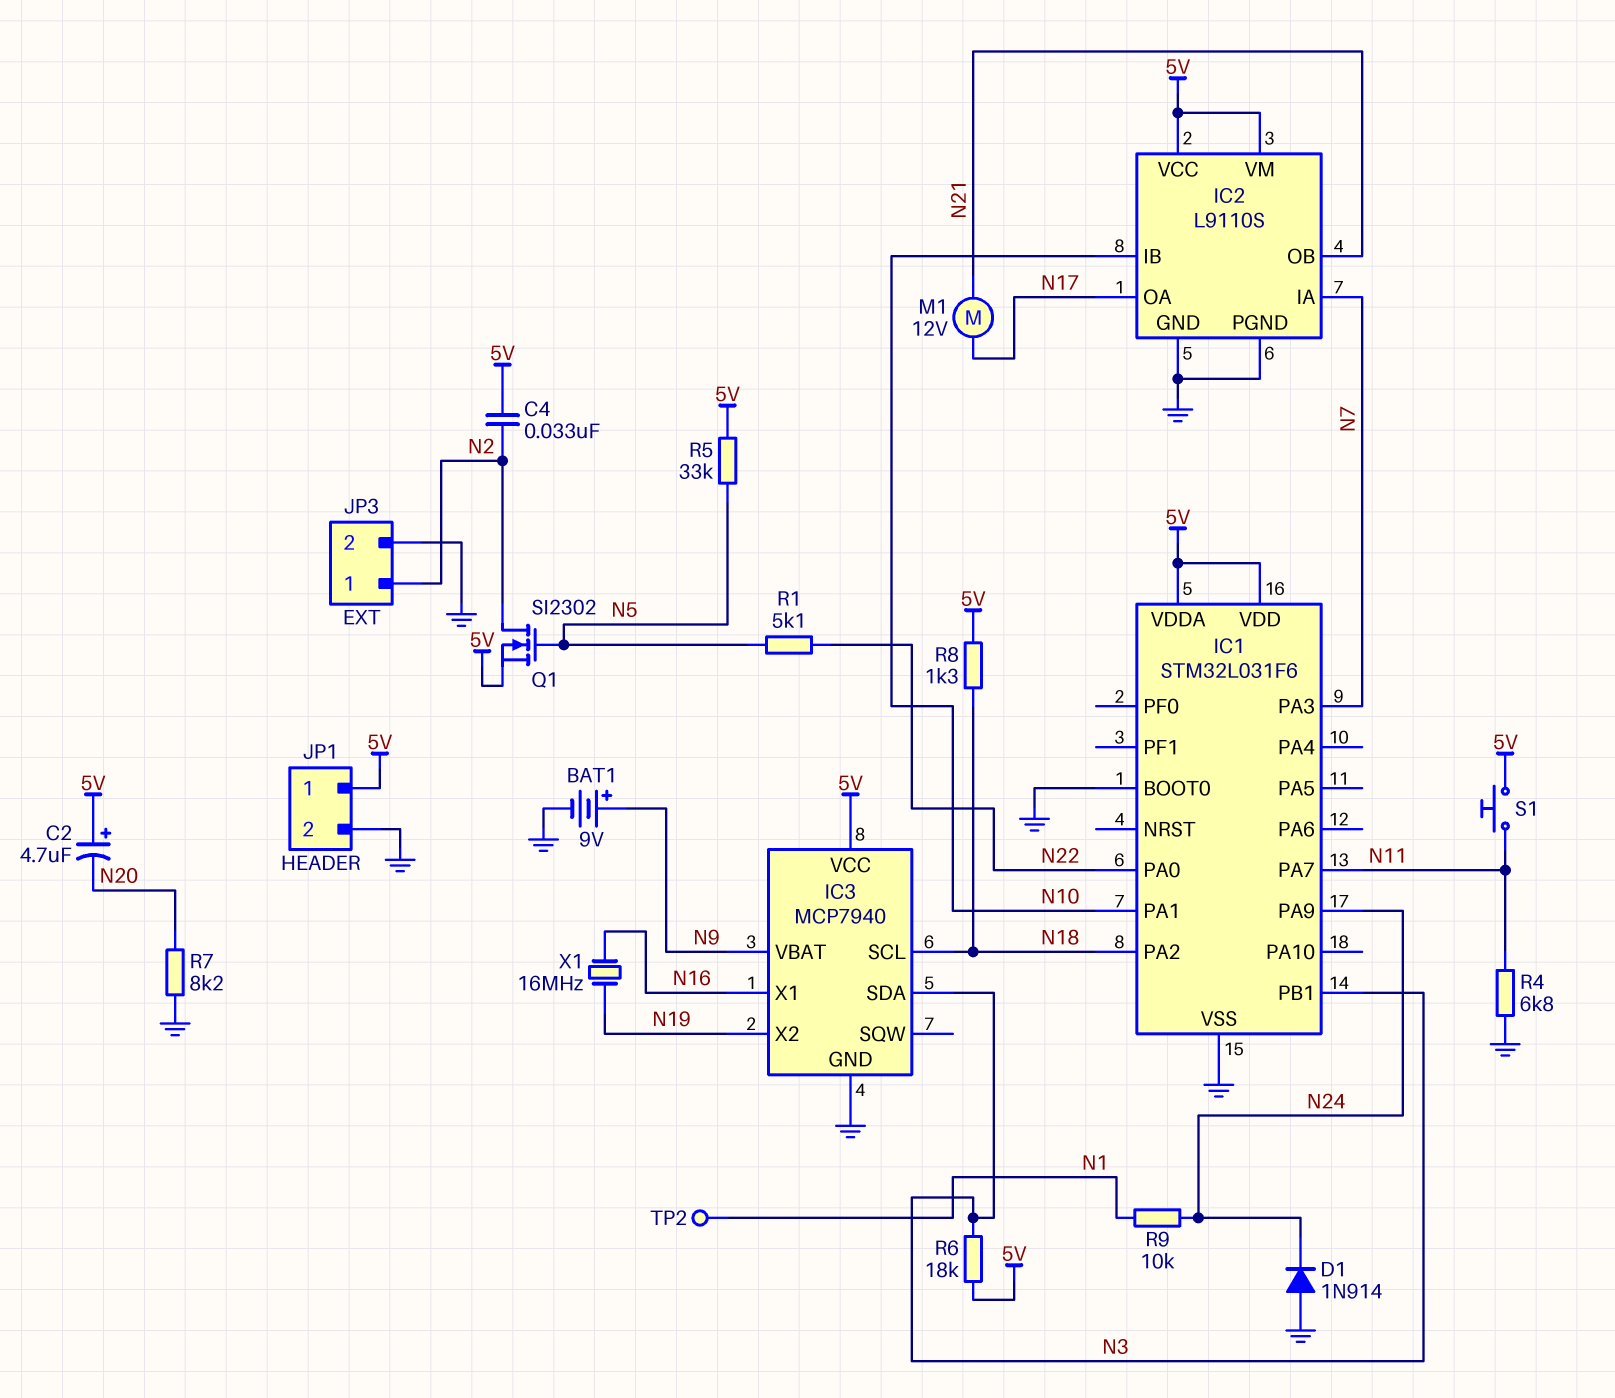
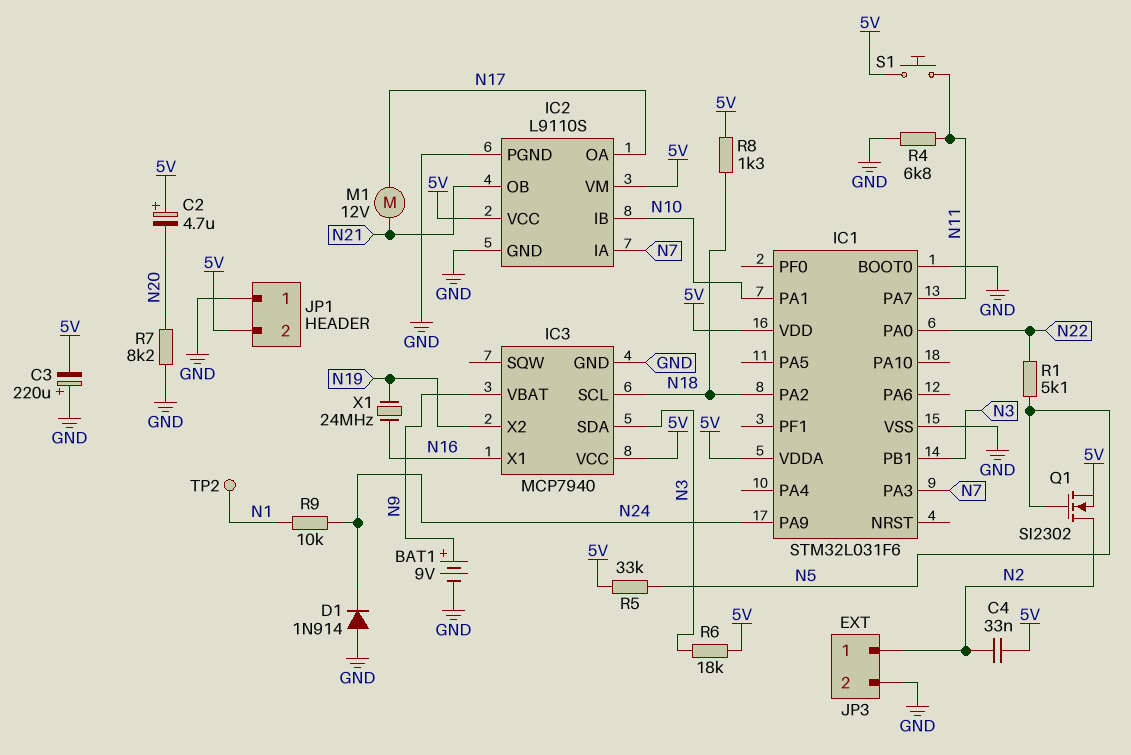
C3: none -> 220uF (plus GND, minus 5V)
JP1 pin 1: 5V -> GND
JP1 pin 2: GND -> 5V
X1: 16MHz (N16, N19) -> 24MHz (N16, N19)

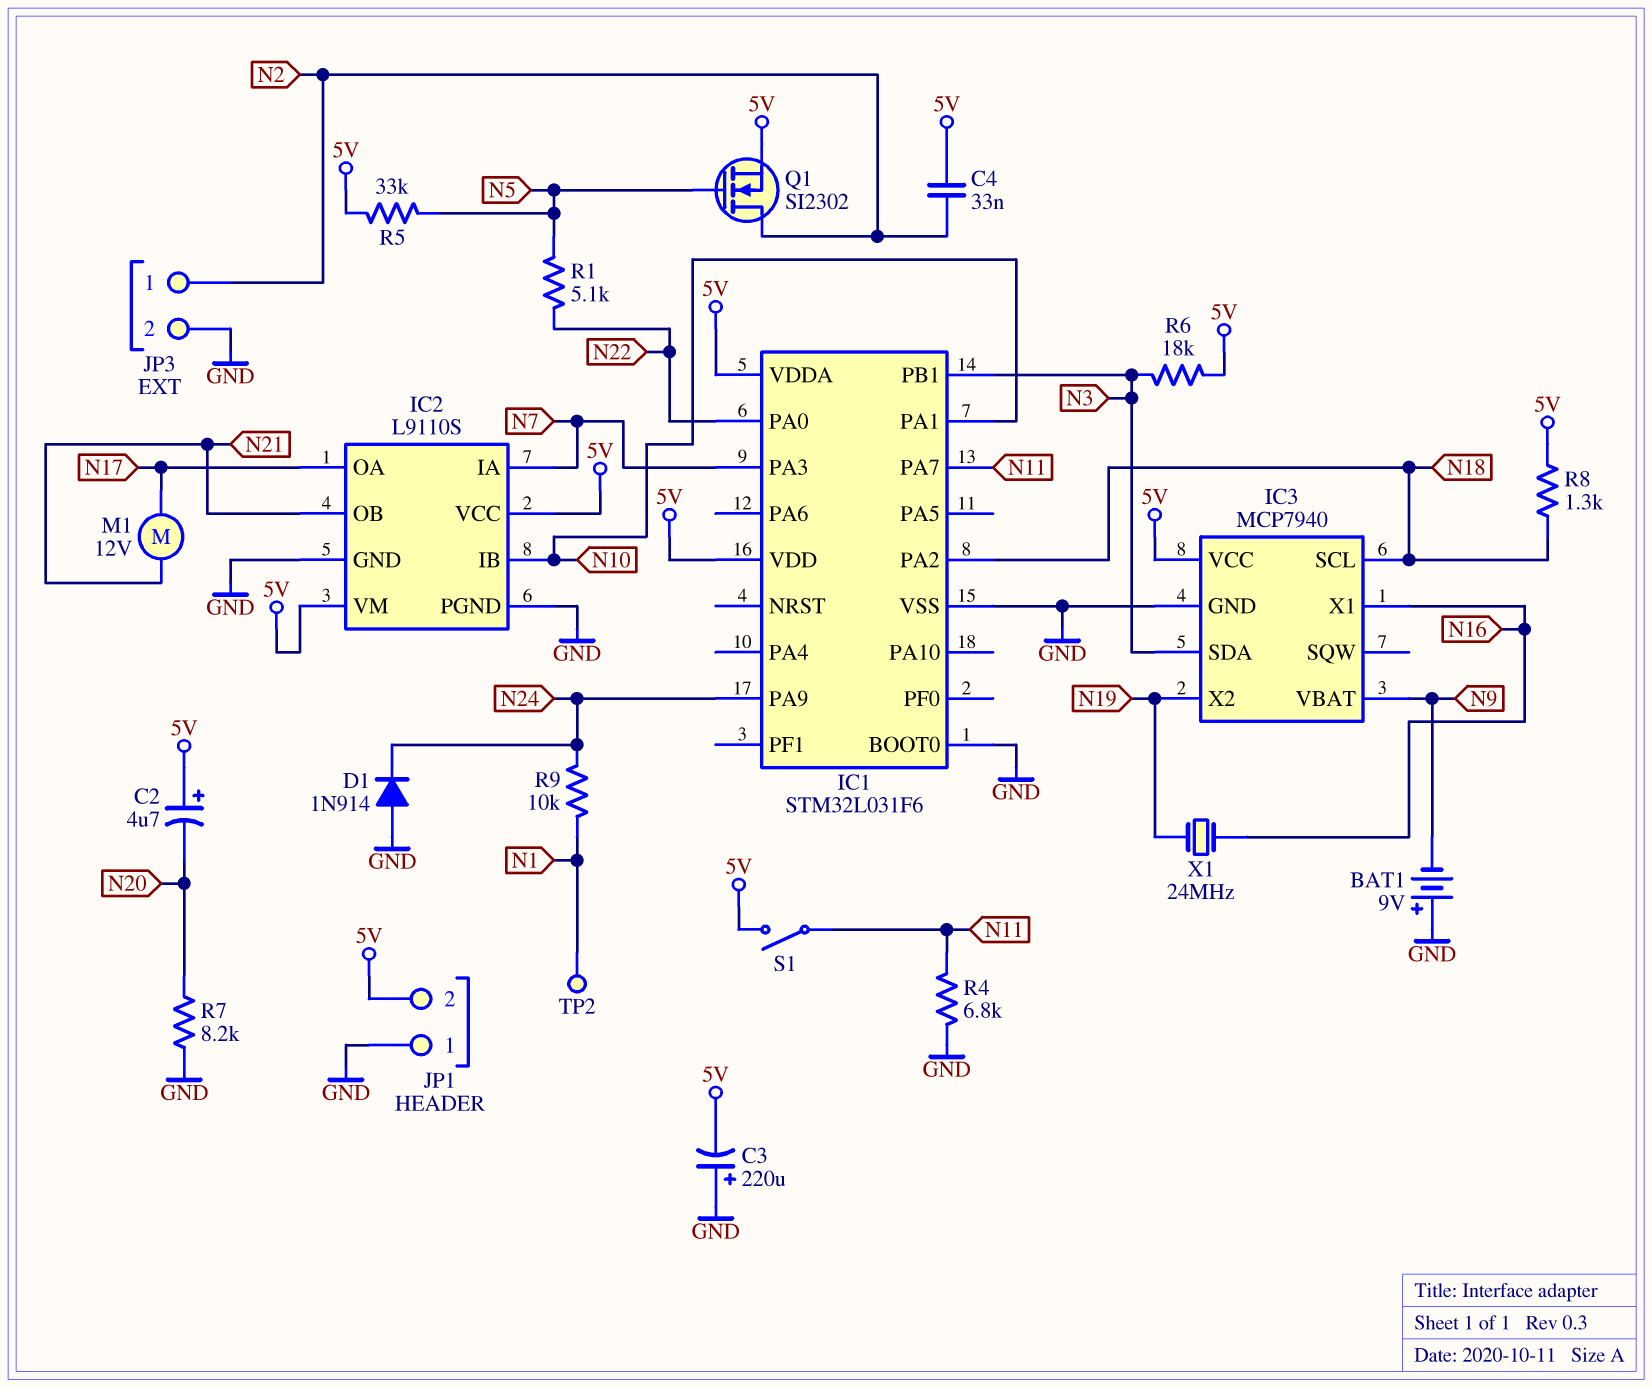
BAT1: 9V (plus N9, minus GND) -> 9V (plus GND, minus N9)
S1: button (5V, N11) -> switch (5V, N11)

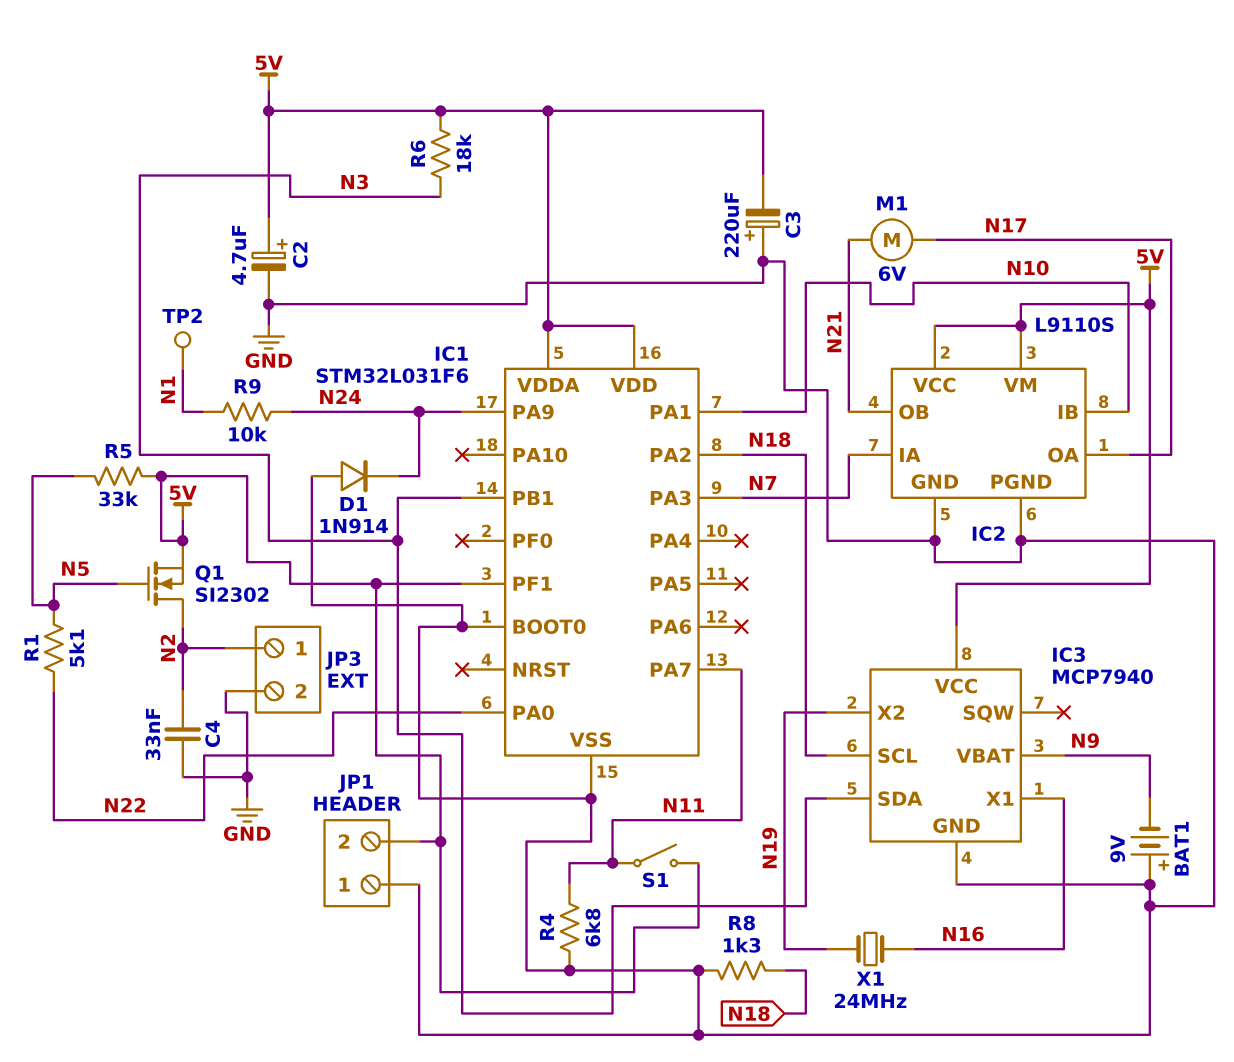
C2: 4.7uF (plus 5V, minus N20) -> 4.7uF (plus 5V, minus GND)
C4: 33nF (5V, N2) -> 33nF (GND, N2)
IC1 pin PF1: none -> 5V
M1: motor 12V (N17, N21) -> motor 6V (N17, N21)
R7: 8.2k (GND, N20) -> none
R8: 1.3k (5V, N18) -> 1.3k (GND, N18)

